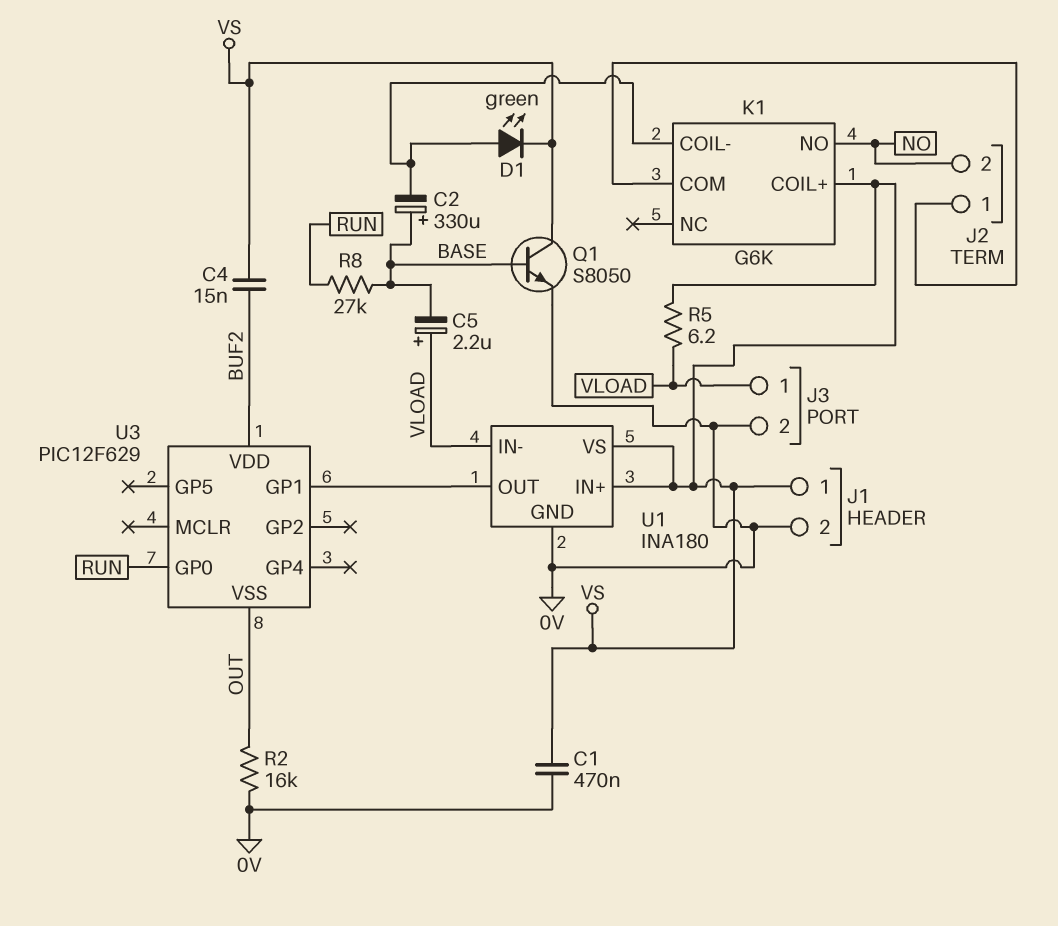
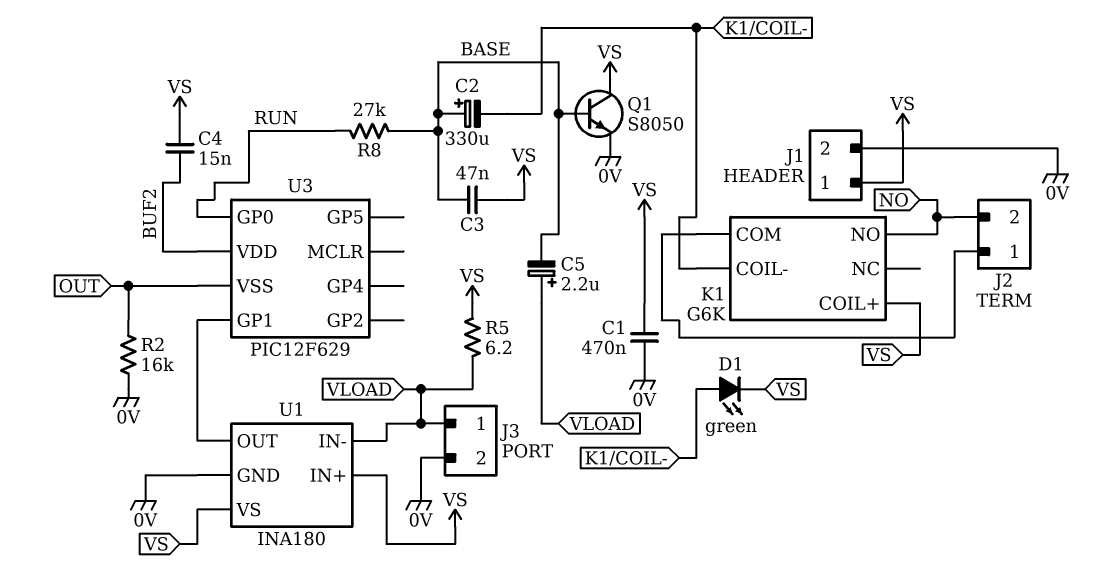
C3: none -> 47nF (BASE, VS)

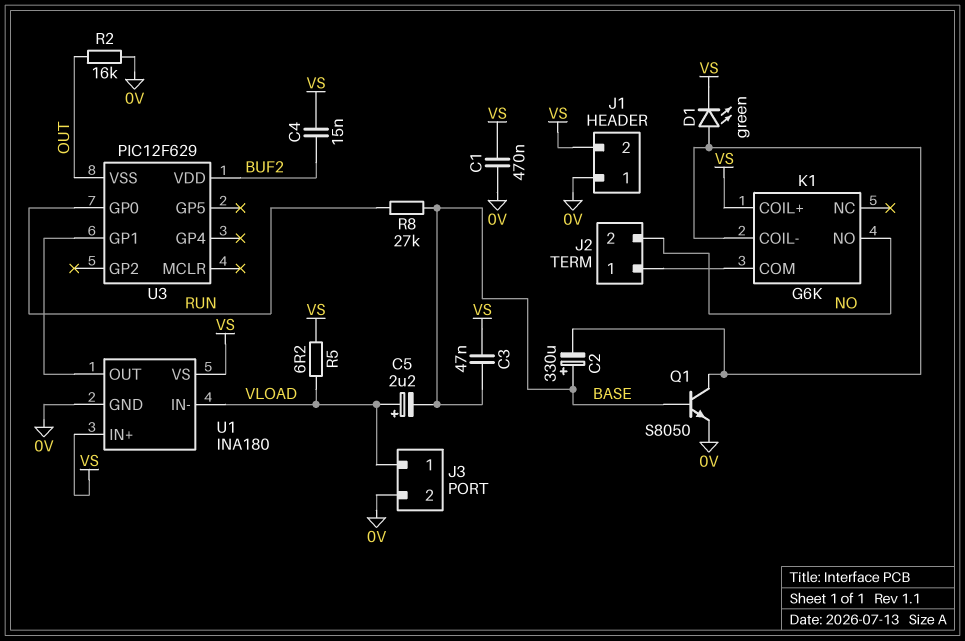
J1 pin 1: VS -> 0V
J1 pin 2: 0V -> VS
Q1: NPN S8050 (B BASE, C VS, E 0V) -> NPN S8050 (B BASE, C K1/COIL-, E 0V)

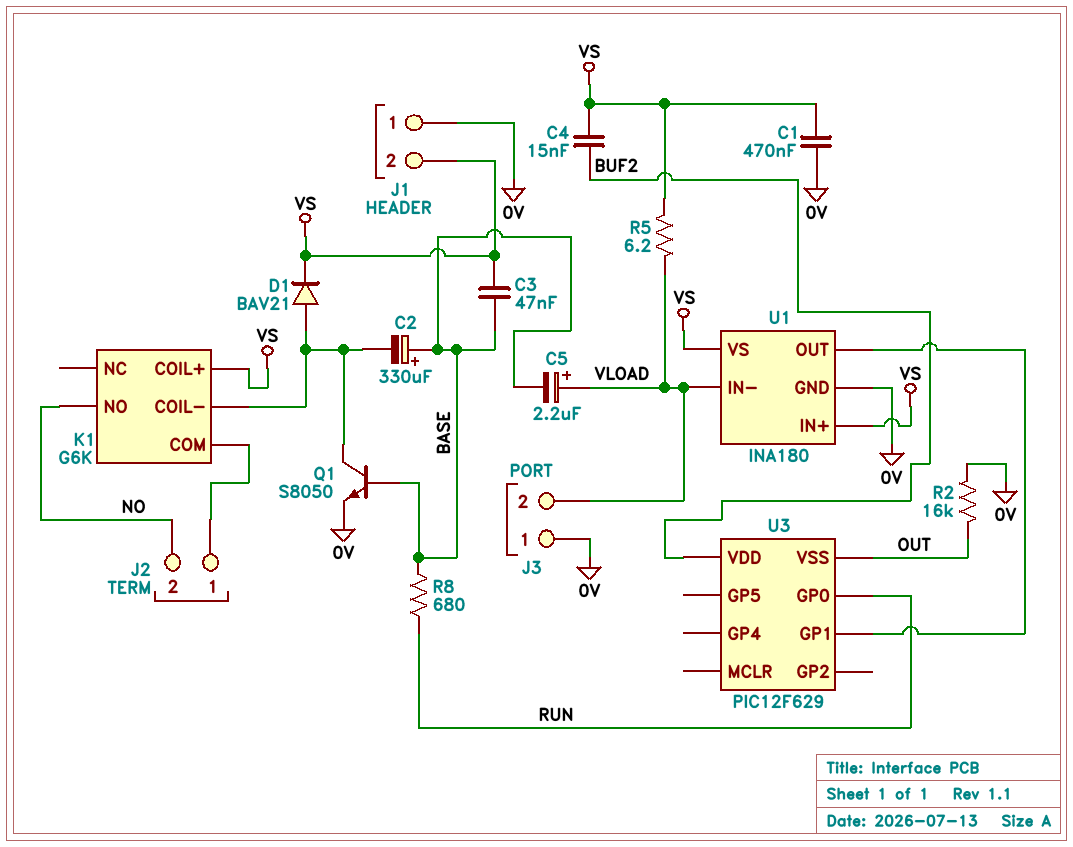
D1: LED green (A K1/COIL-, K VS) -> diode BAV21 (A K1/COIL-, K VS)
J3 pin 1: VLOAD -> 0V
J3 pin 2: 0V -> VLOAD
R8: 27k (BASE, RUN) -> 680 (BASE, RUN)

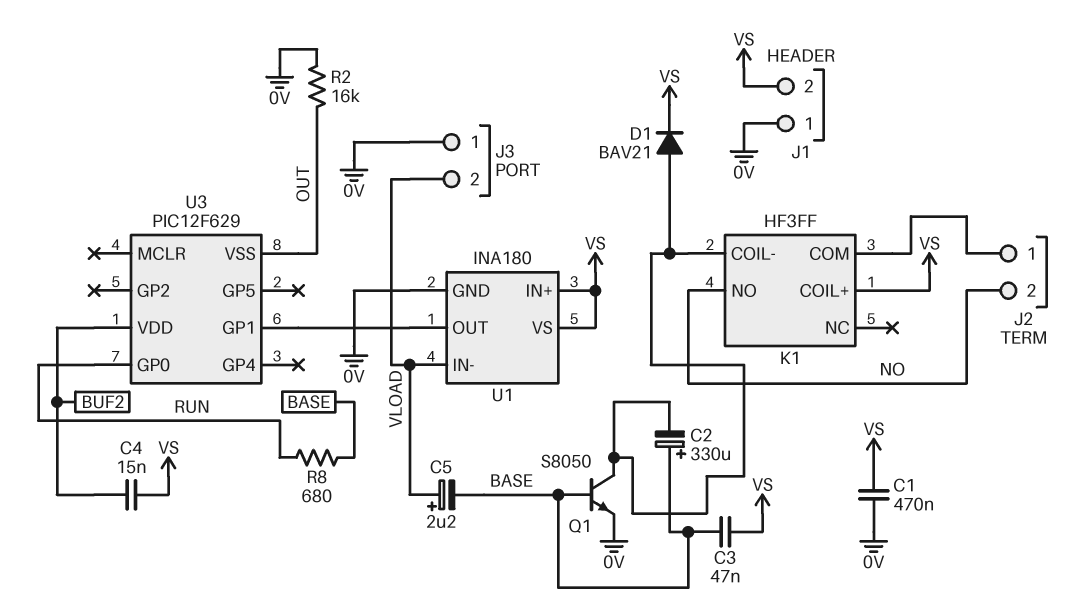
K1: G6K -> HF3FF
R5: 6.2 (VLOAD, VS) -> none

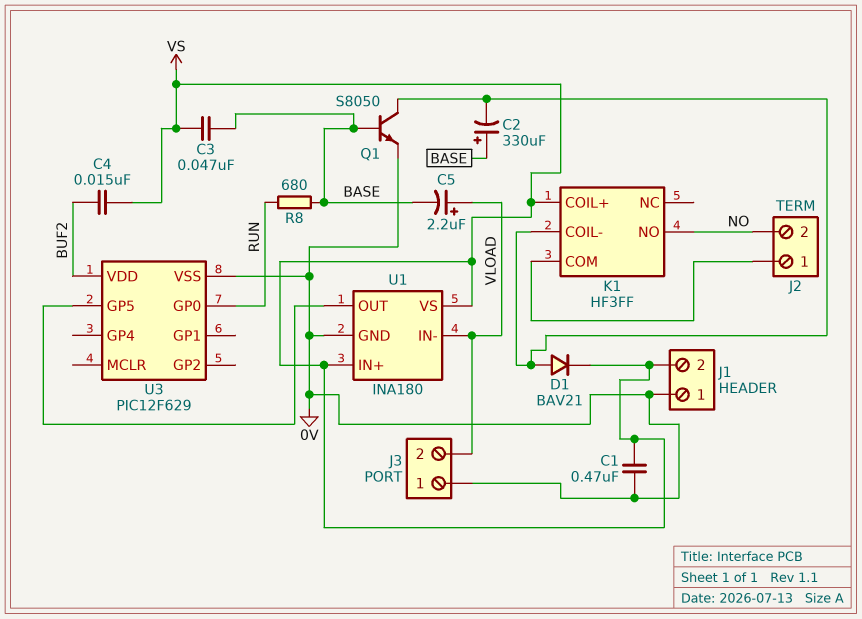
R2: 16k (0V, OUT) -> none
U3 pin GP1: U1/OUT -> none
U3 pin GP5: none -> U1/OUT
U3 pin VSS: OUT -> 0V

